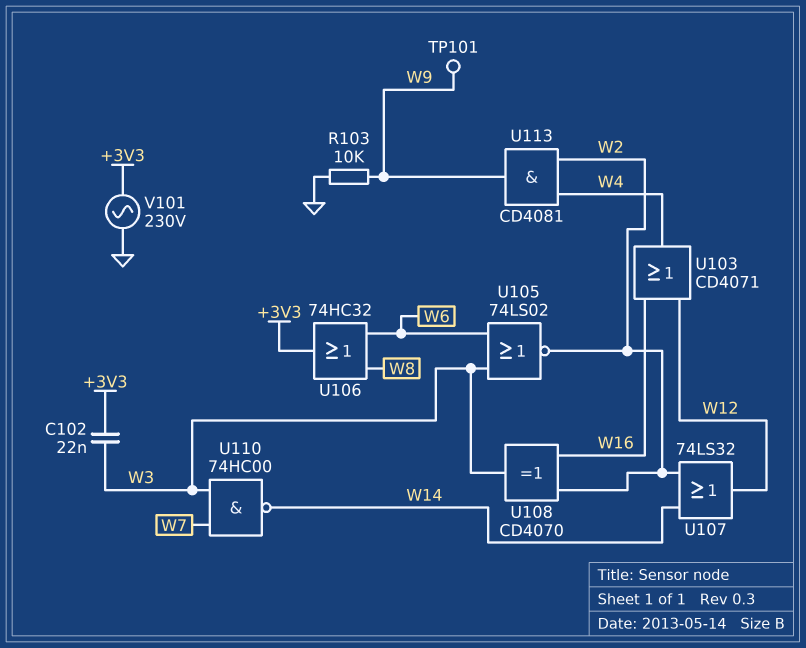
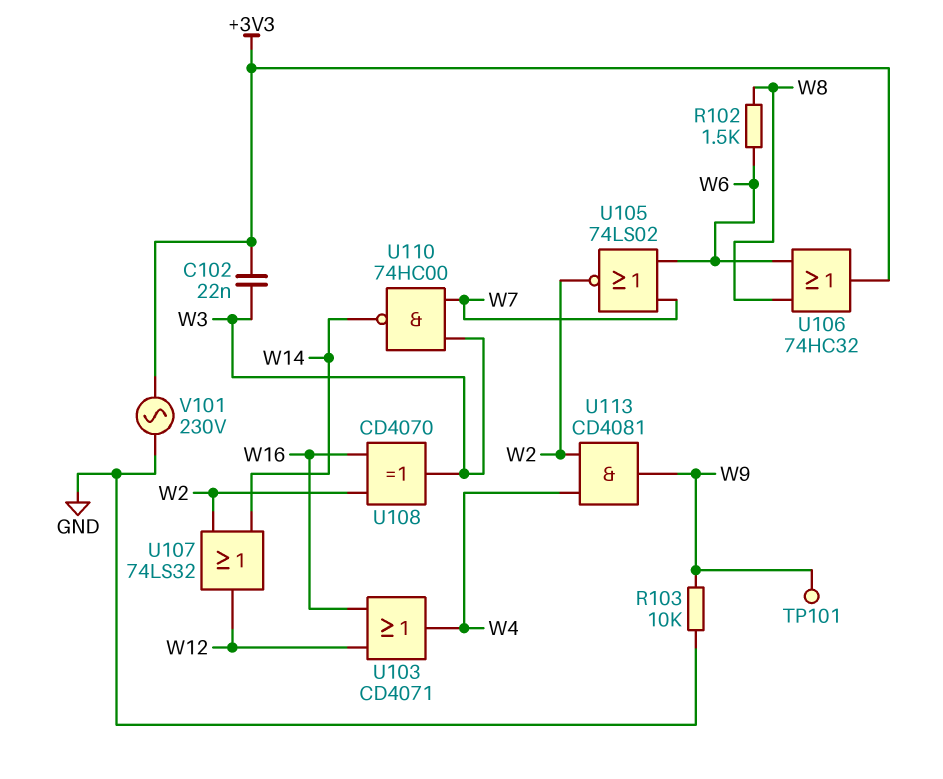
R102: none -> 1.5k (W6, W8)
U105: NOR 74LS02 (in W3, in W6, out W2) -> NOR 74LS02 (in W6, in W7, out W2)

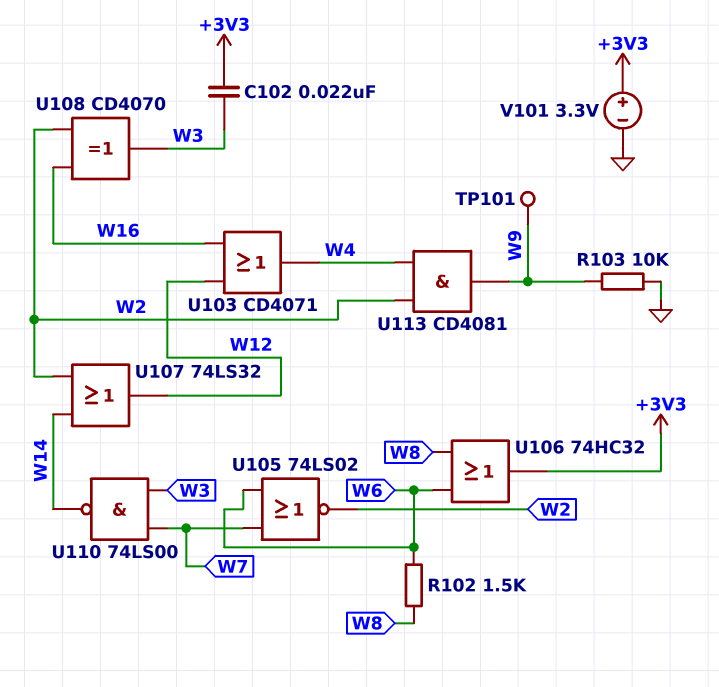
U110: NAND 74HC00 (in W3, in W7, out W14) -> NAND 74LS00 (in W3, in W7, out W14)
V101: AC 230V (+3V3, GND) -> 3.3V (plus +3V3, minus GND)

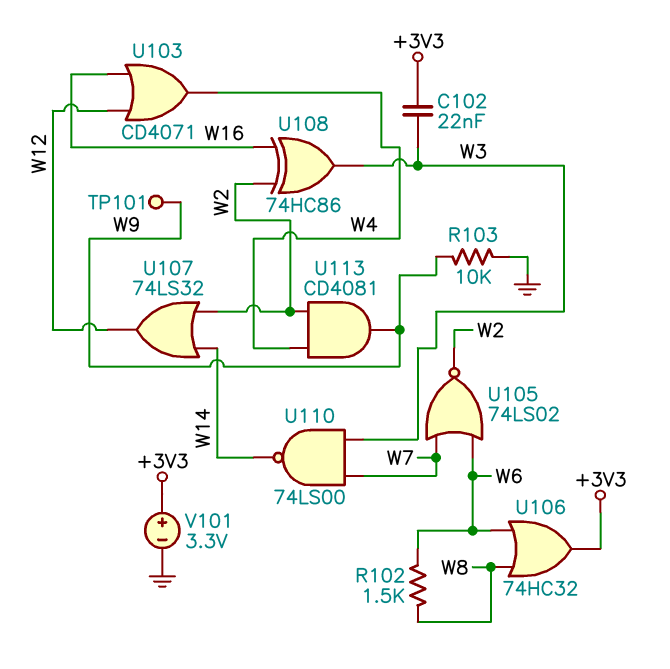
U108: XOR CD4070 (in W2, in W16, out W3) -> XOR 74HC86 (in W2, in W16, out W3)

